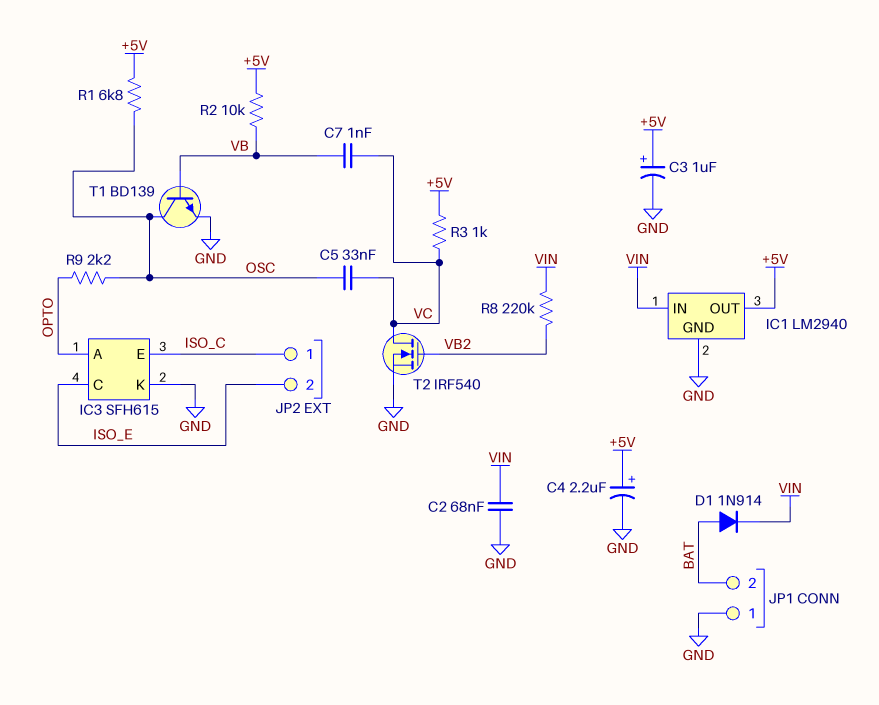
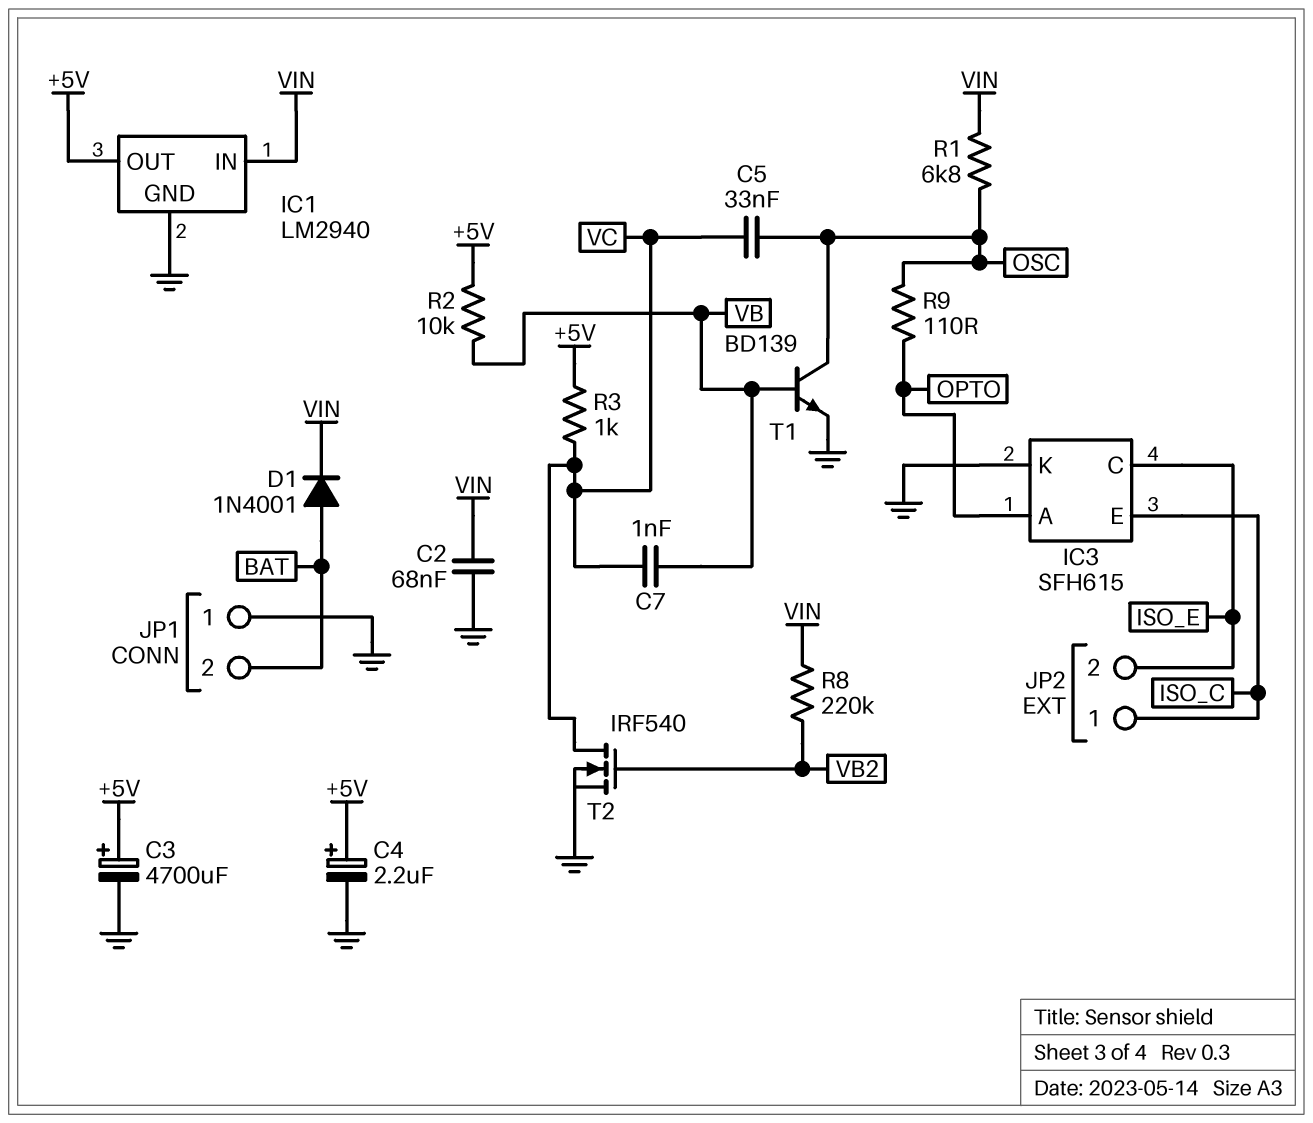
C3: 1uF (plus +5V, minus GND) -> 4700uF (plus +5V, minus GND)
D1: diode 1N914 (A BAT, K VIN) -> diode 1N4001 (A BAT, K VIN)
R1: 6.8k (+5V, OSC) -> 6.8k (OSC, VIN)
R9: 2.2k (OPTO, OSC) -> 110 (OPTO, OSC)

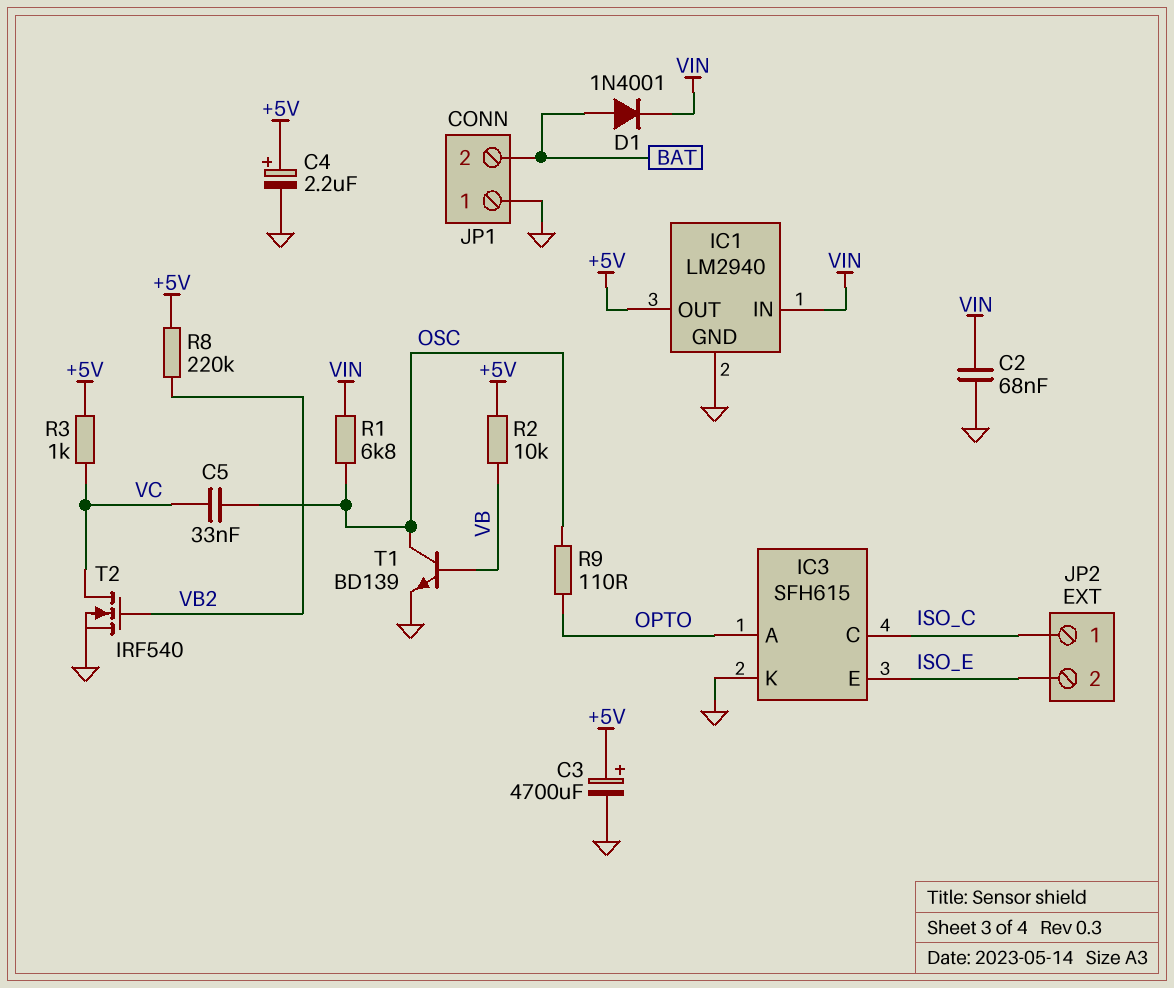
C7: 1nF (VB, VC) -> none
IC3 pin C: ISO_E -> ISO_C
IC3 pin E: ISO_C -> ISO_E
R8: 220k (VB2, VIN) -> 220k (+5V, VB2)

